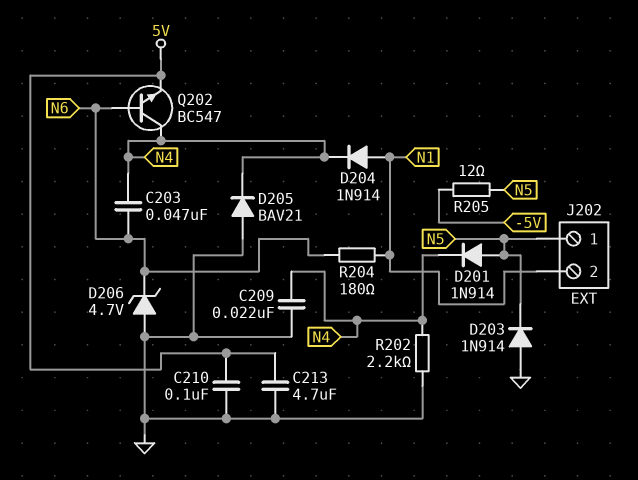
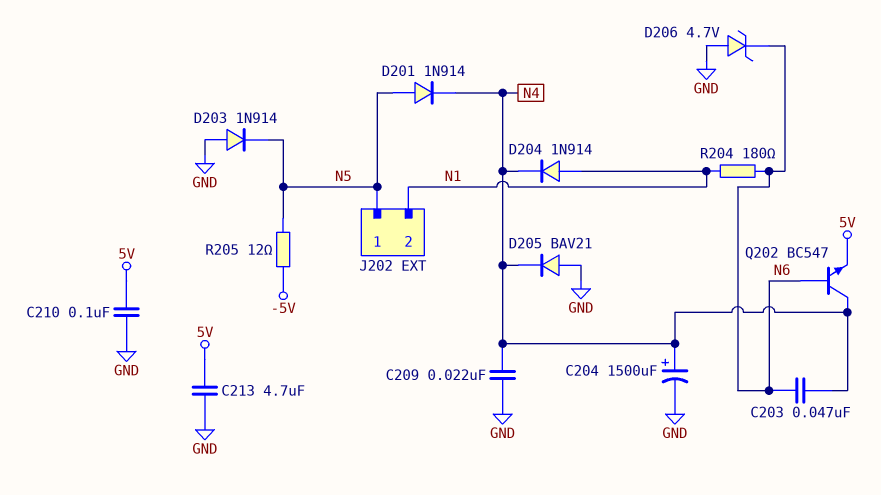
C204: none -> 1500uF (plus N4, minus GND)
R202: 2.2k (GND, N4) -> none

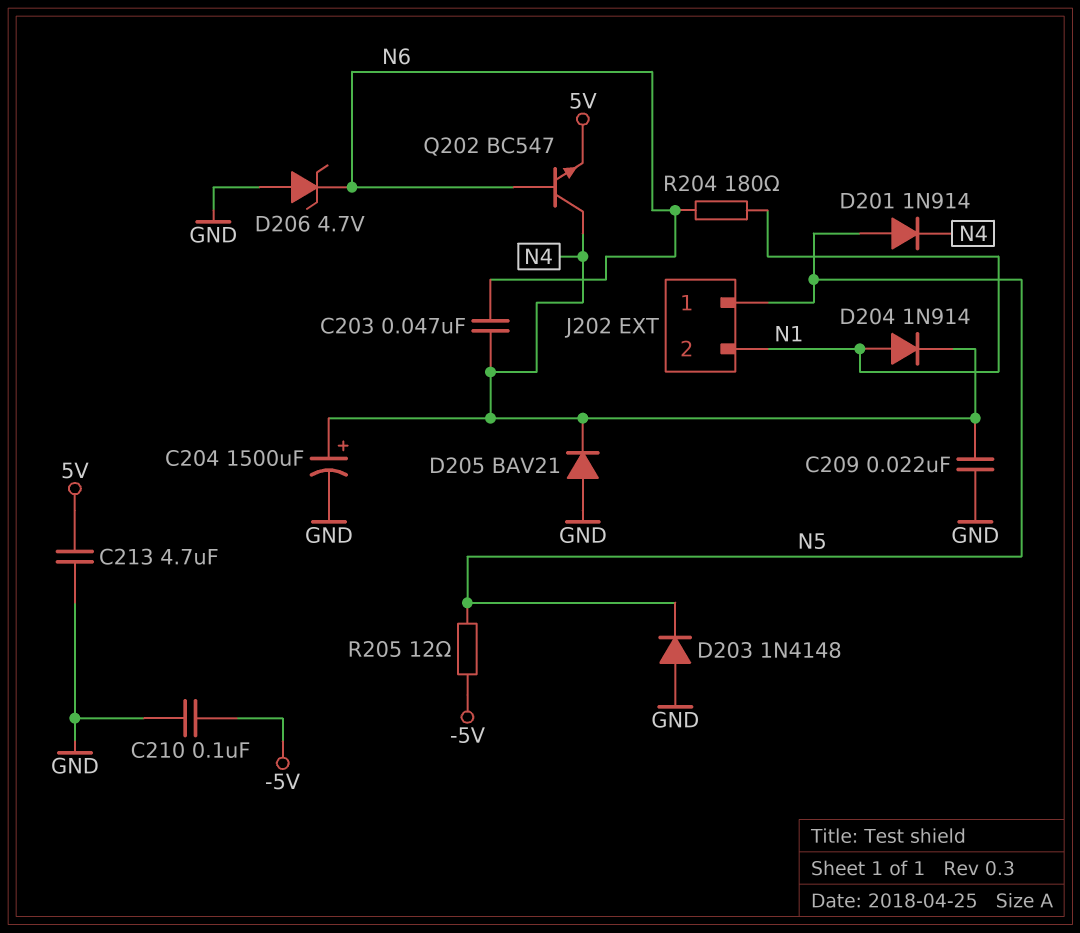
C210: 100nF (5V, GND) -> 100nF (-5V, GND)
D203: diode 1N914 (A GND, K N5) -> diode 1N4148 (A GND, K N5)

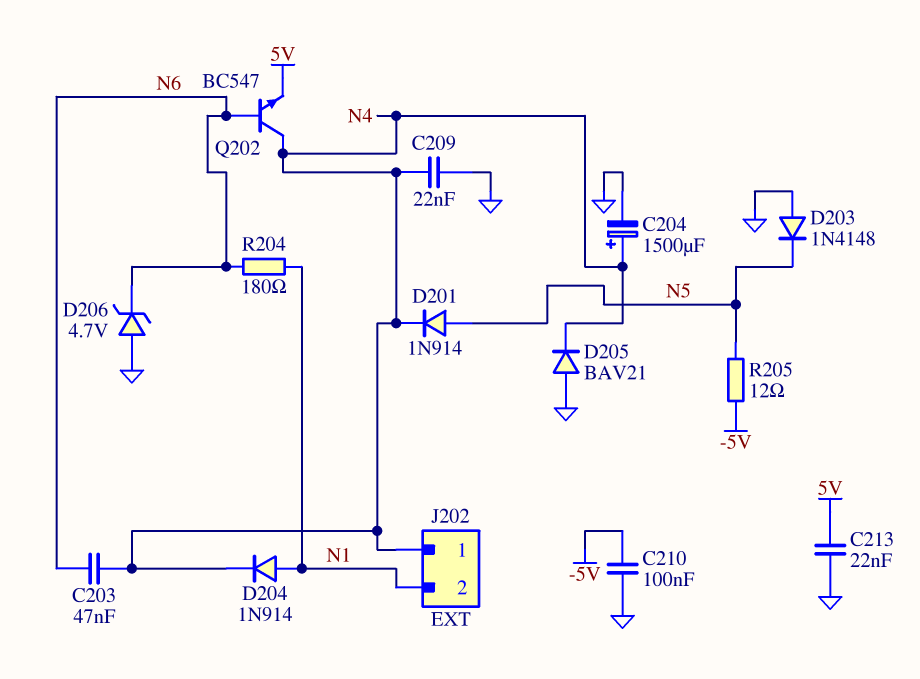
C213: 4.7uF (5V, GND) -> 22nF (5V, GND)
J202 pin 1: N5 -> N4

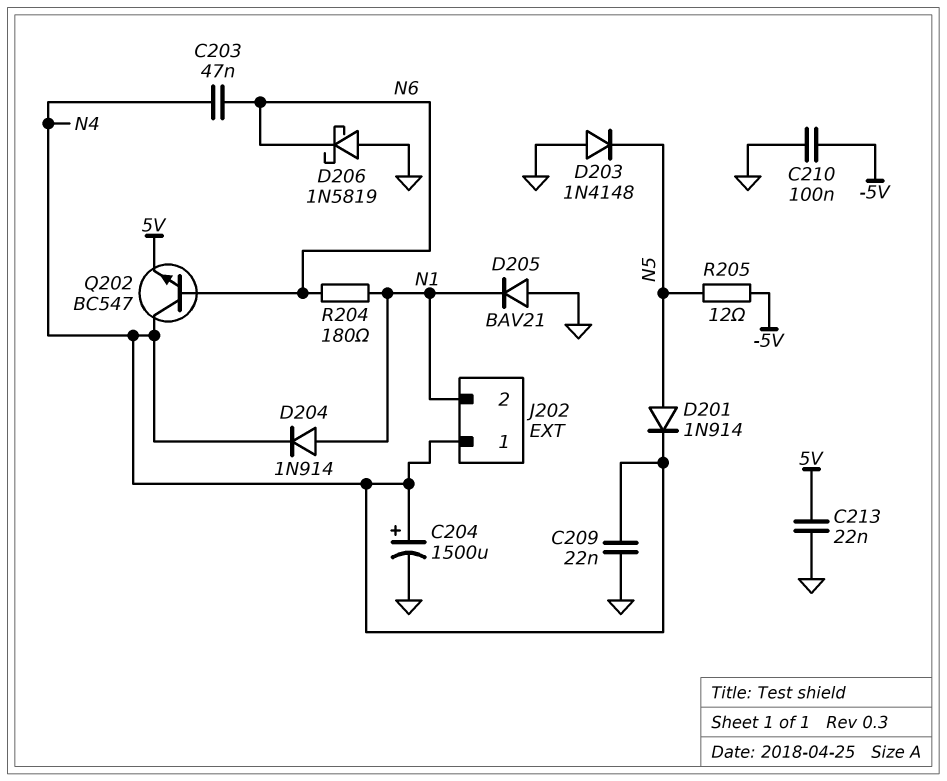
D205: diode BAV21 (A GND, K N4) -> diode BAV21 (A GND, K N1)
D206: zener 4.7V (A GND, K N6) -> schottky 1N5819 (A GND, K N6)

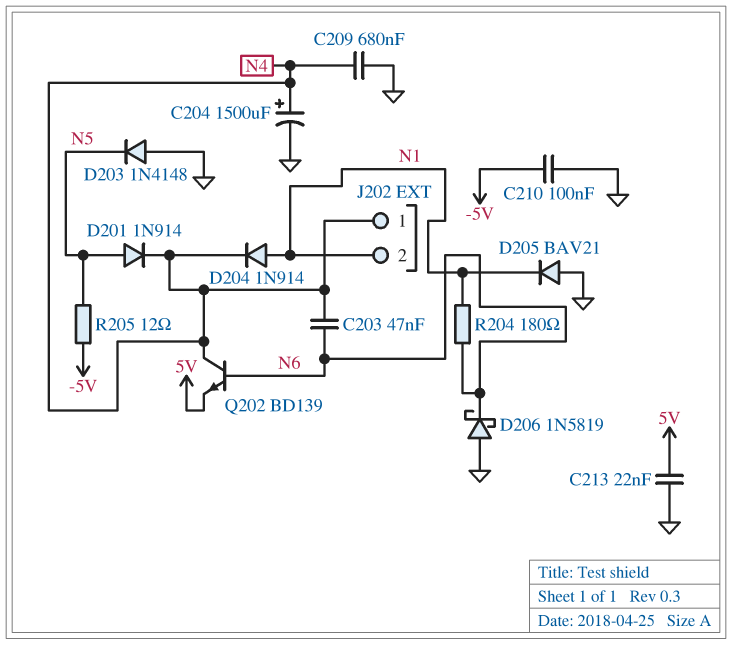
C209: 22nF (GND, N4) -> 680nF (GND, N4)
Q202: NPN BC547 (B N6, C N4, E 5V) -> NPN BD139 (B N6, C N4, E 5V)

